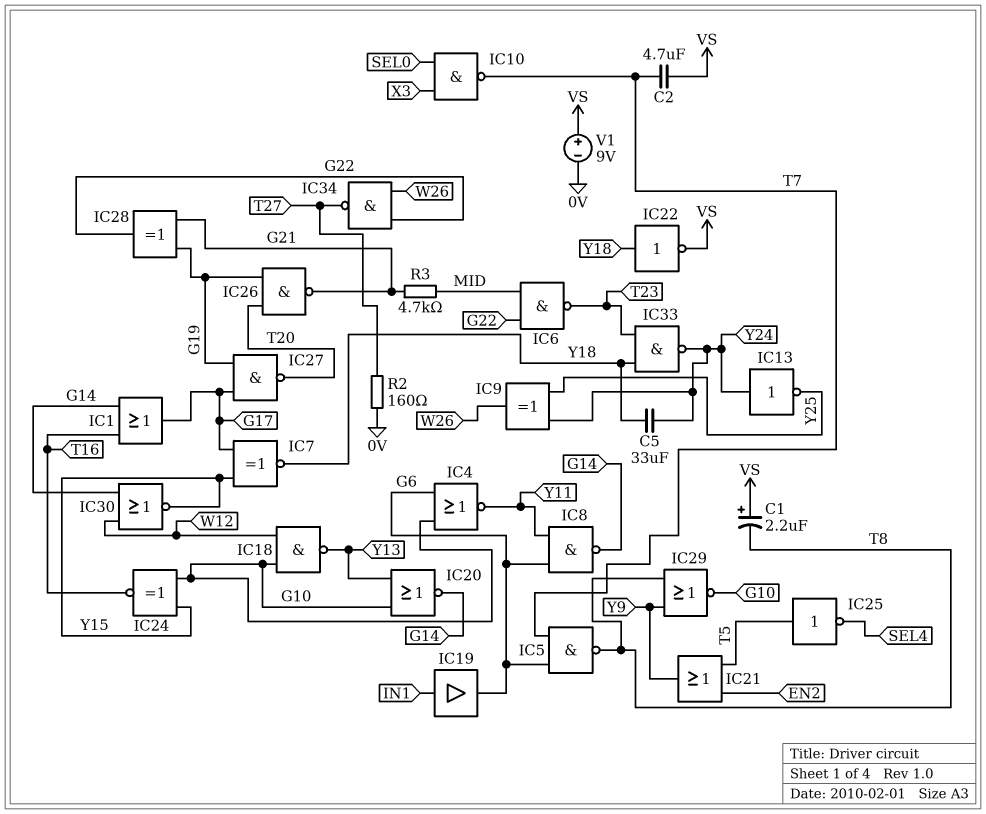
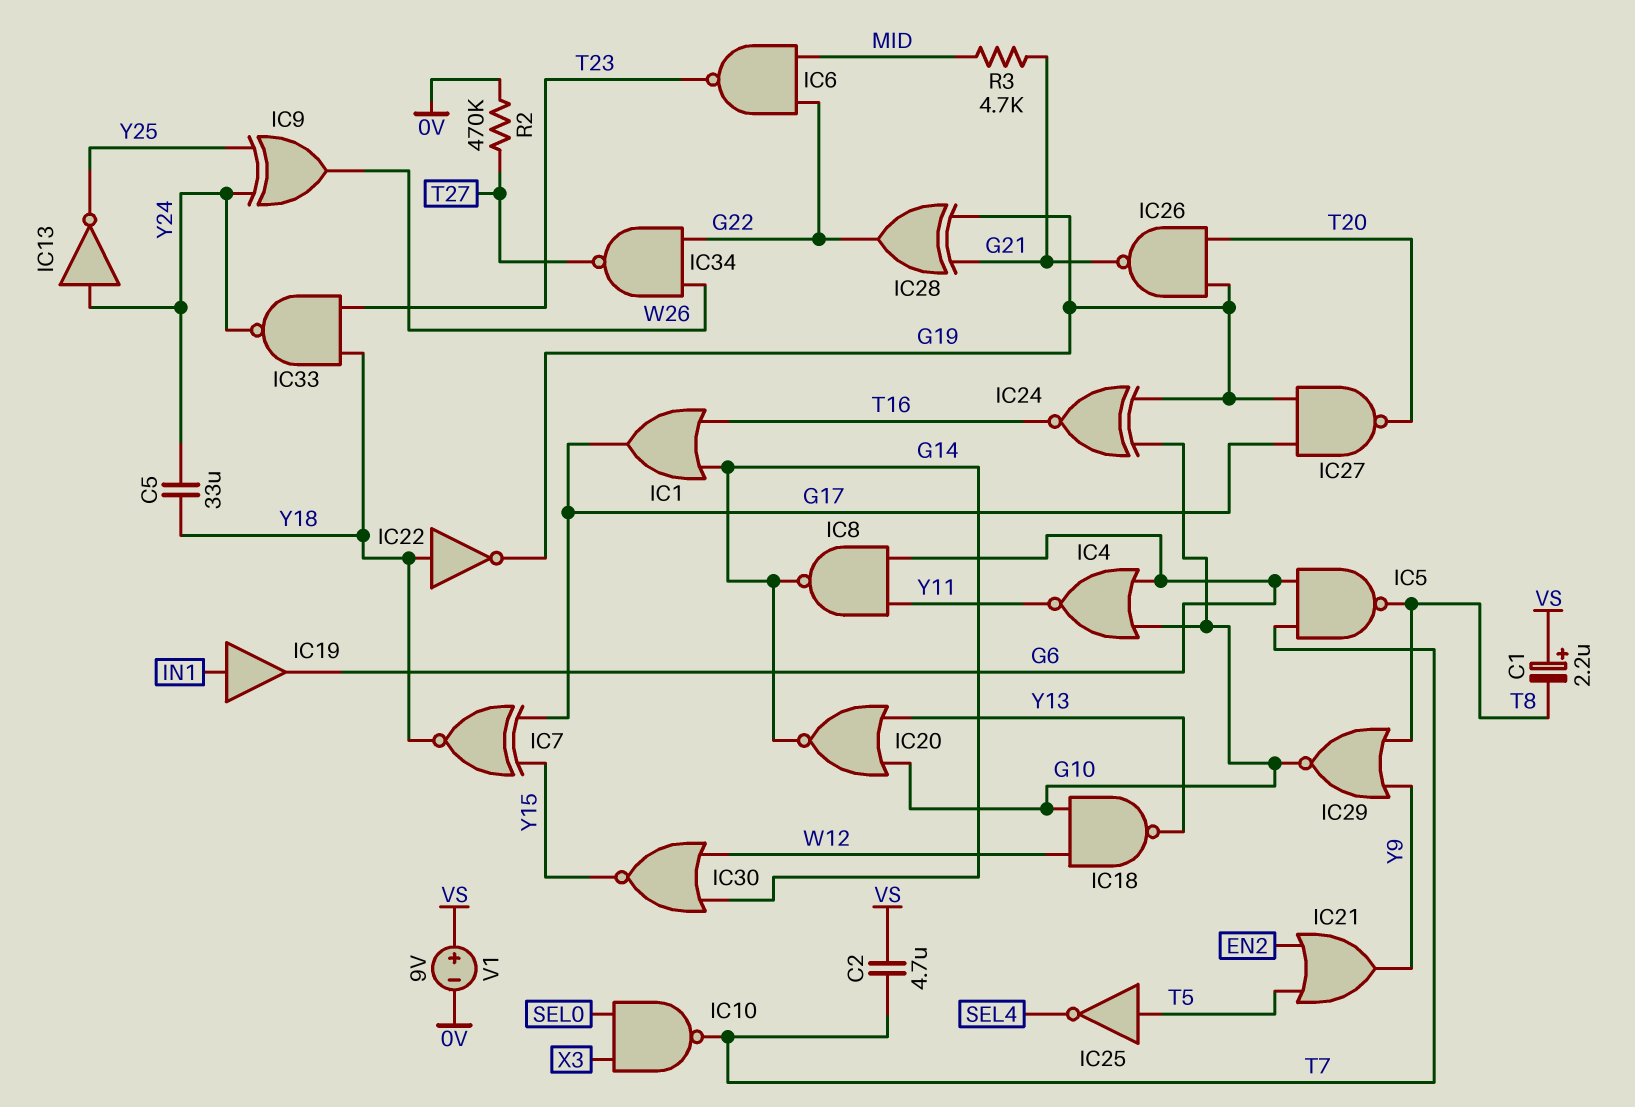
IC22: NOT (in Y18, out VS) -> NOT (in Y18, out G19)
IC24: XNOR (in G10, in Y15, out T16) -> XNOR (in G10, in G19, out T16)
R2: 160 (0V, T27) -> 470k (0V, T27)

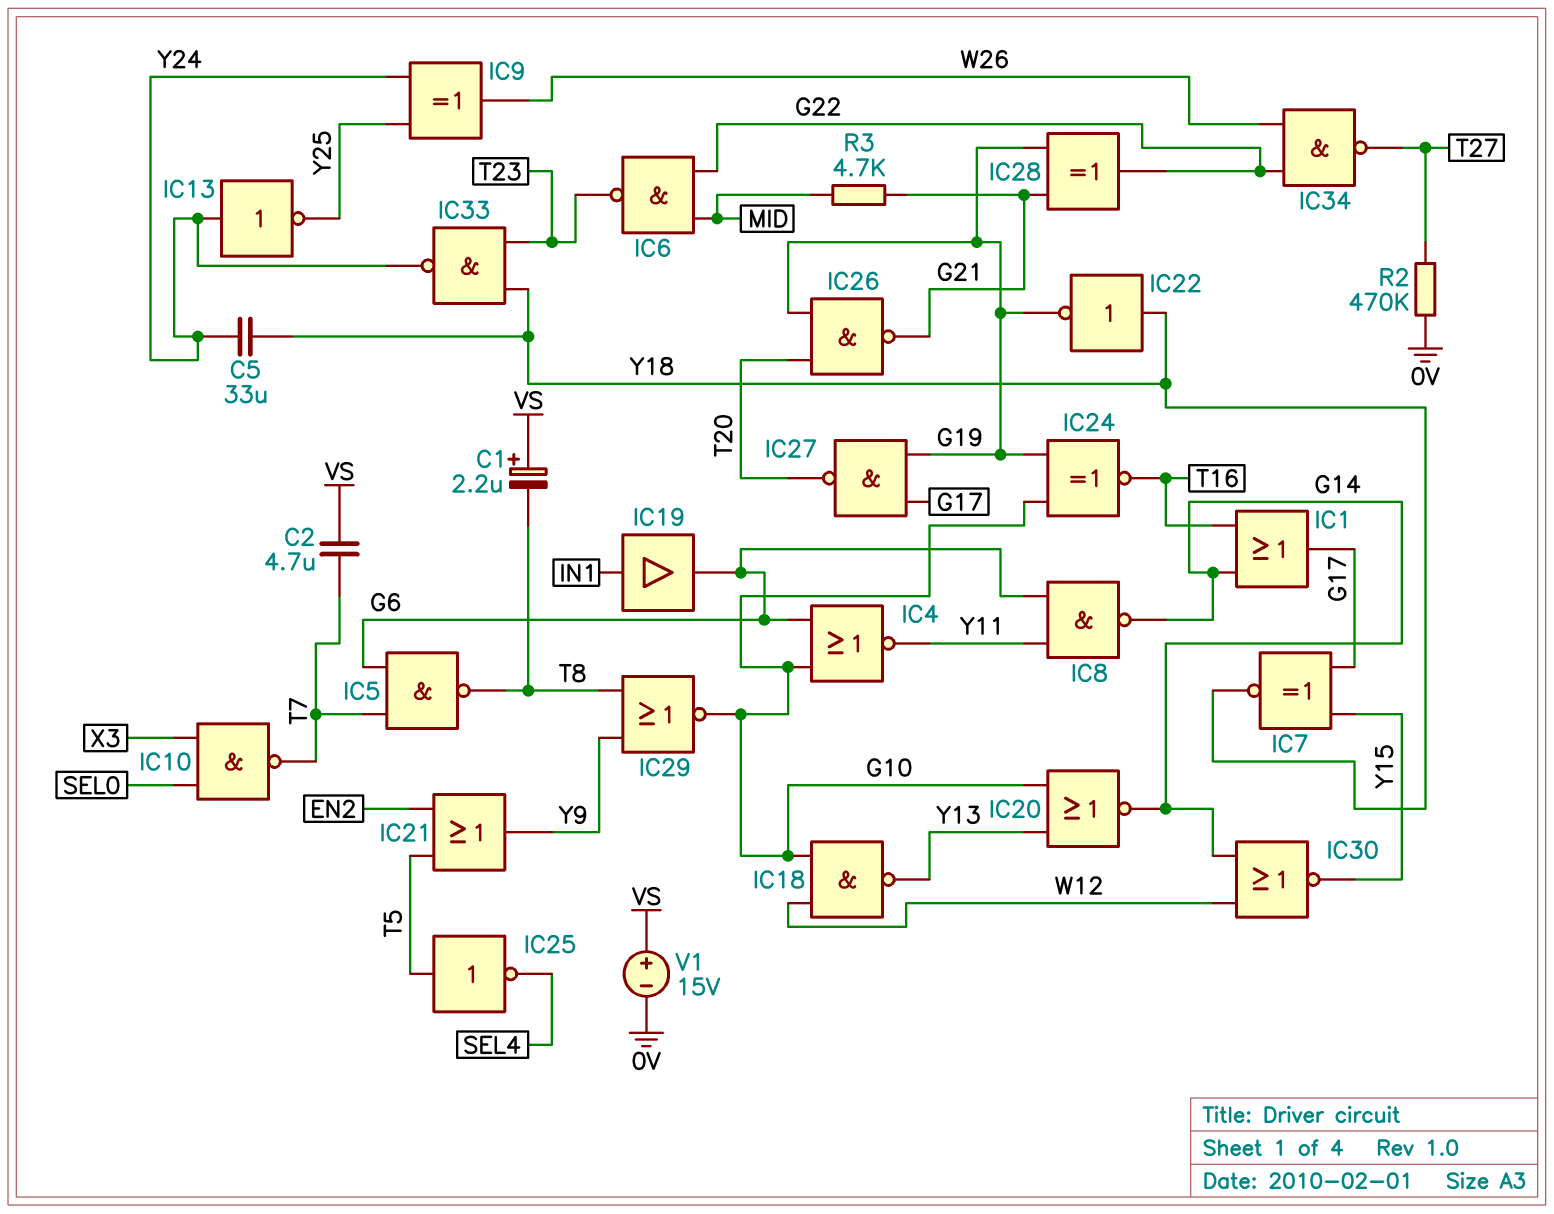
V1: 9V (plus VS, minus 0V) -> 15V (plus VS, minus 0V)

